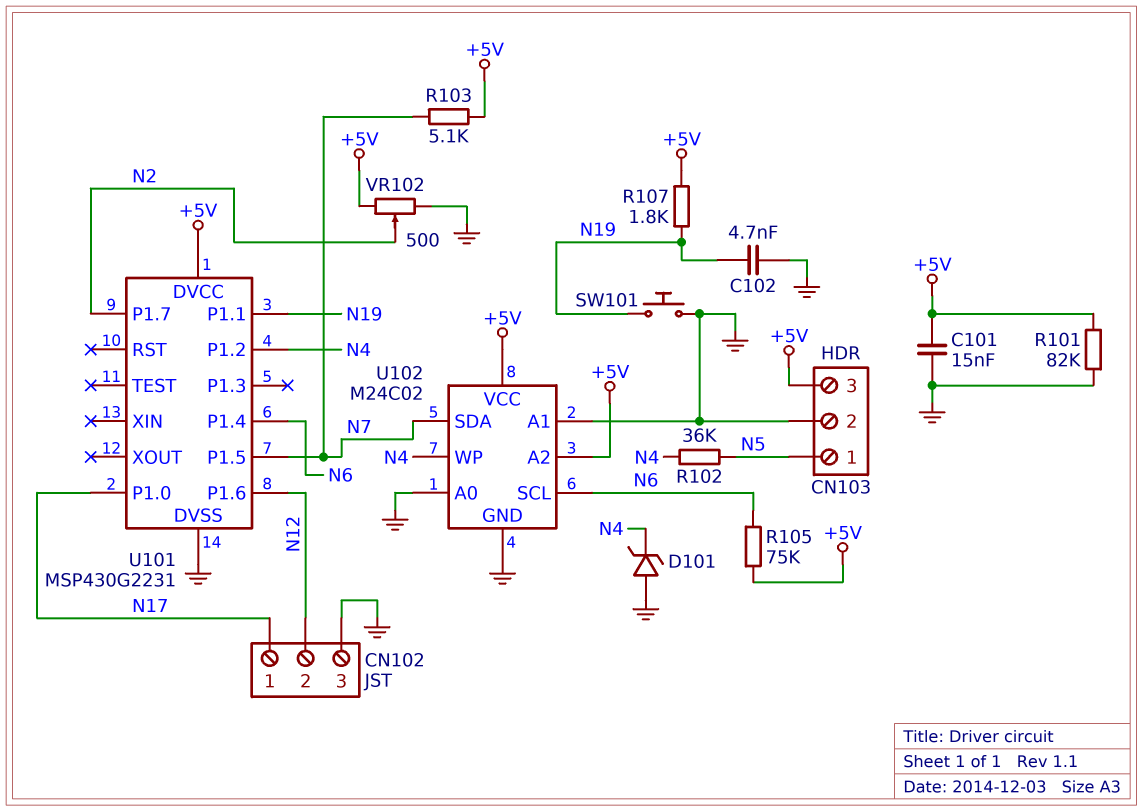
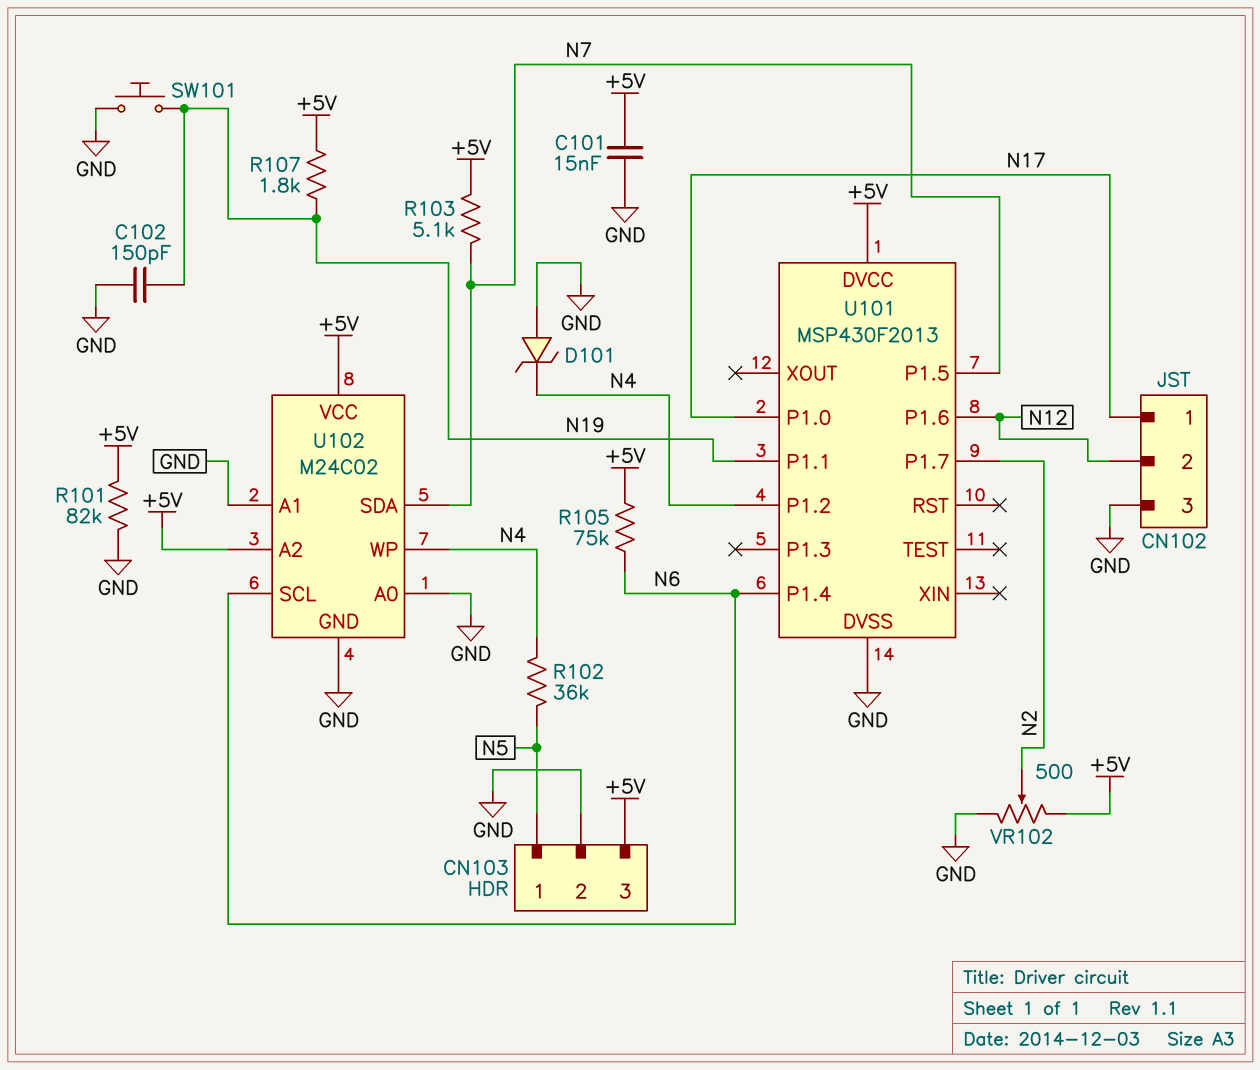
C102: 4.7nF (GND, N19) -> 150pF (GND, N19)
U101: MSP430G2231 -> MSP430F2013

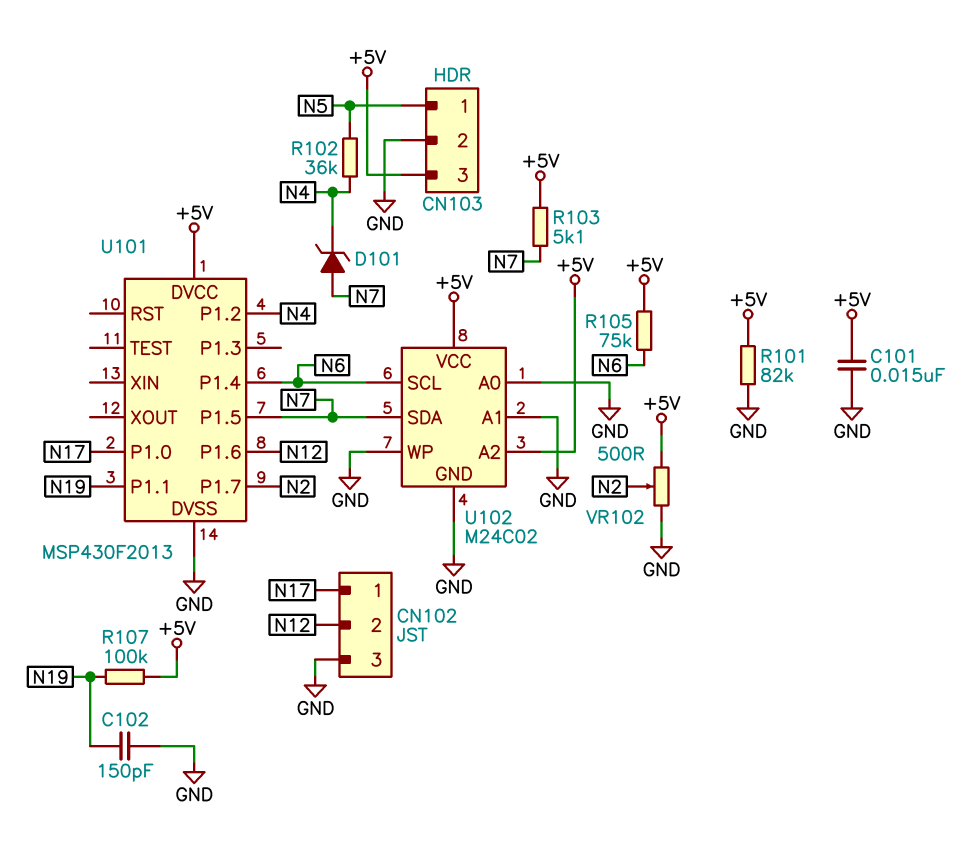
D101: zener (A GND, K N4) -> zener (A N7, K N4)
R107: 1.8k (+5V, N19) -> 100k (+5V, N19)
SW101: button (GND, N19) -> none
U102 pin WP: N4 -> GND

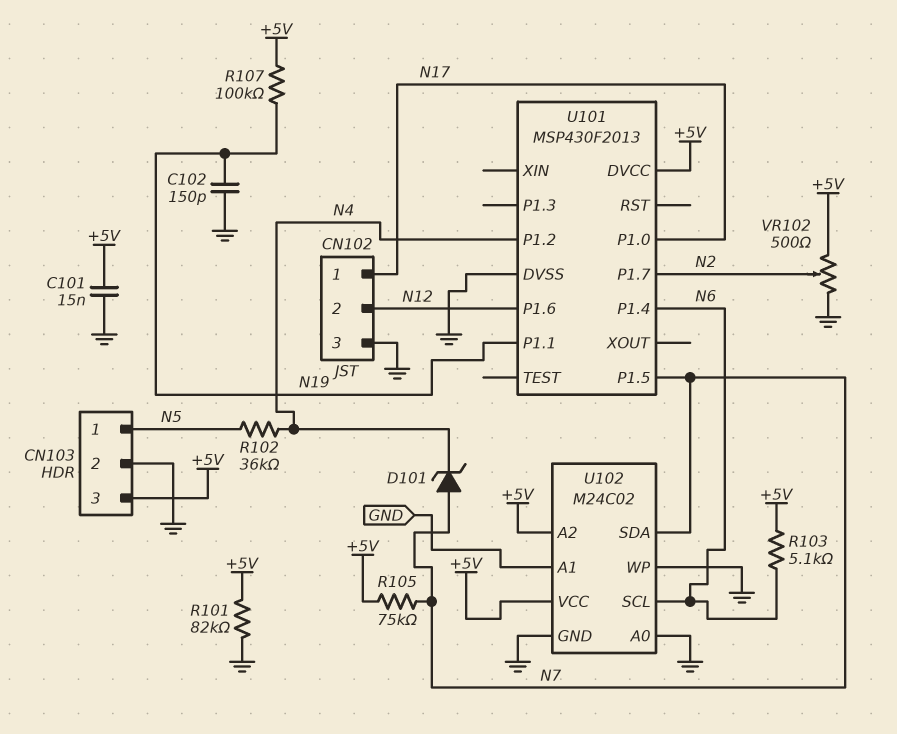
R103: 5.1k (+5V, N7) -> 5.1k (+5V, N6)
R105: 75k (+5V, N6) -> 75k (+5V, N7)

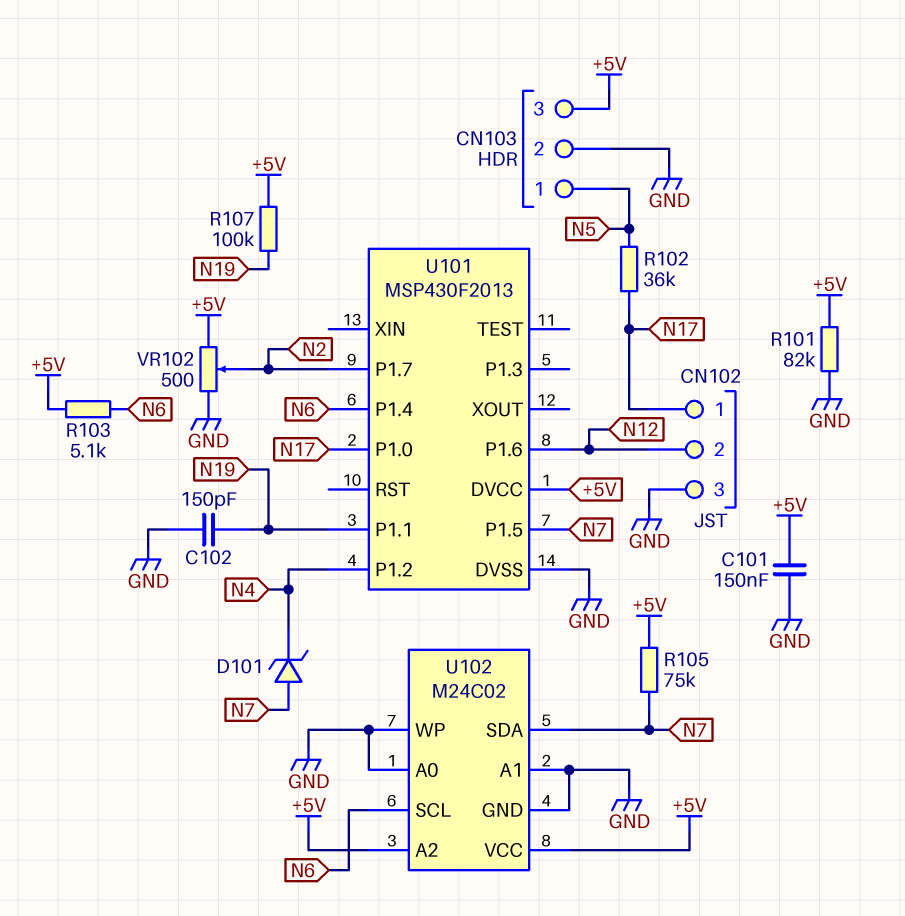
C101: 15nF (+5V, GND) -> 150nF (+5V, GND)
R102: 36k (N4, N5) -> 36k (N5, N17)

